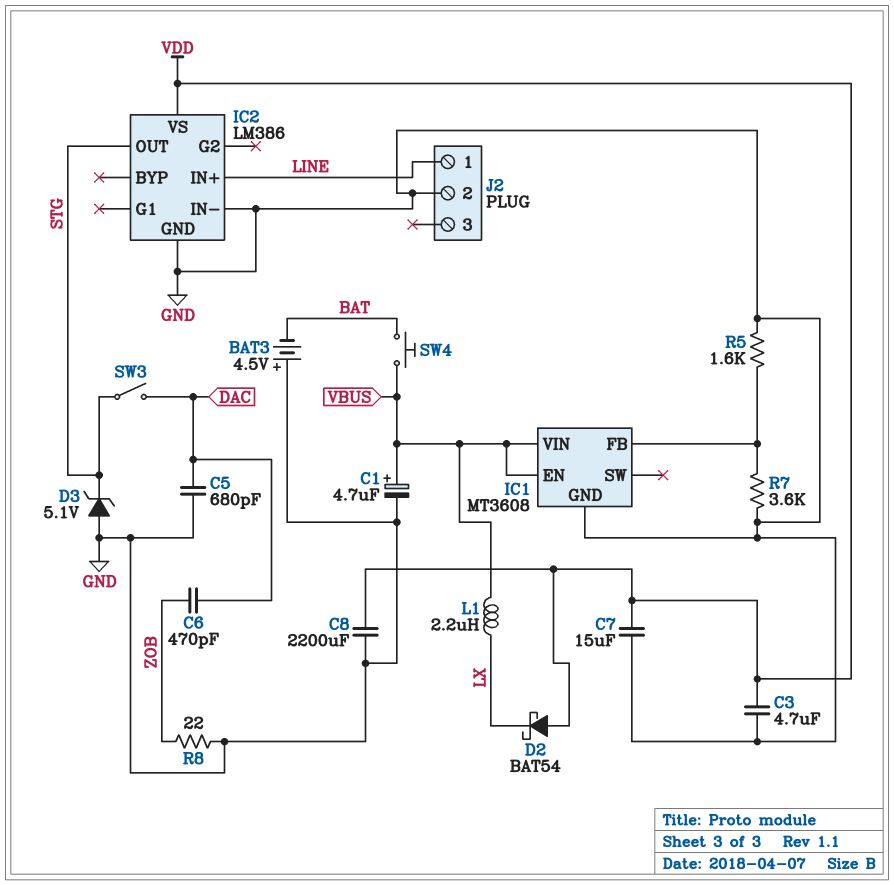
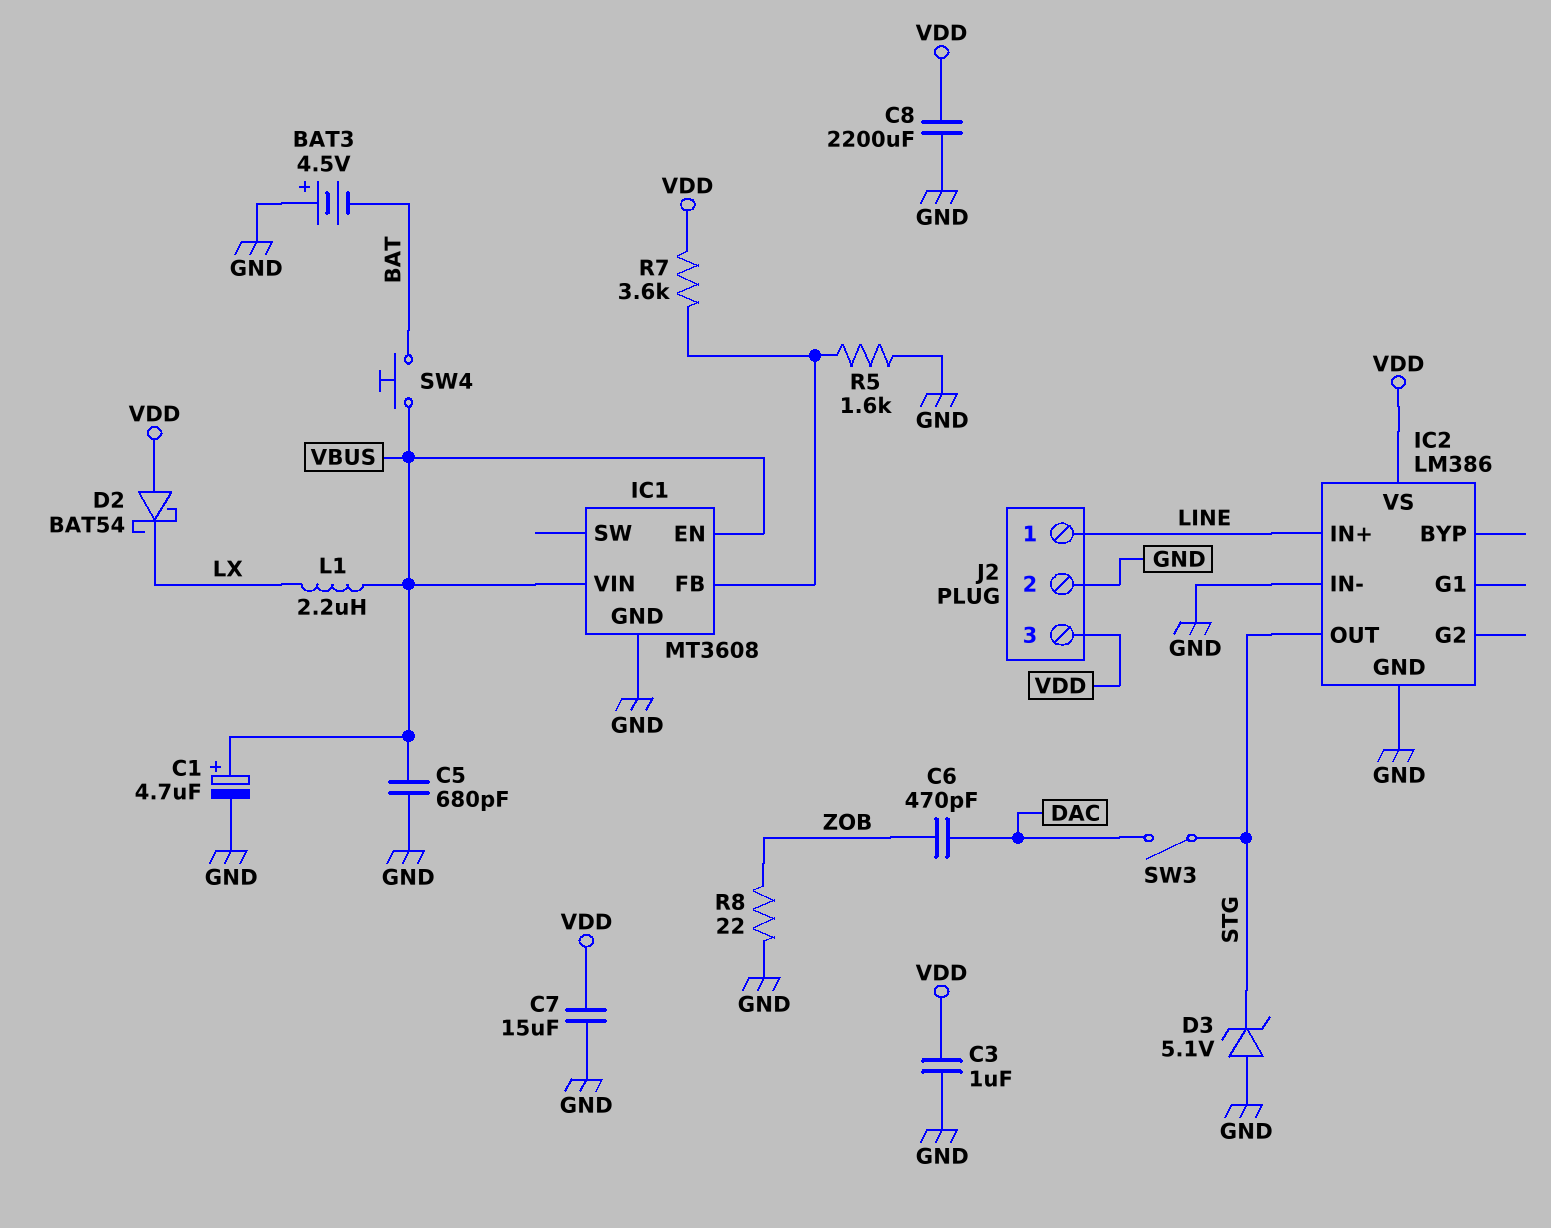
C3: 4.7uF (GND, VDD) -> 1uF (GND, VDD)
C5: 680pF (DAC, GND) -> 680pF (GND, VBUS)
J2 pin 3: none -> VDD
R7: 3.6k (GND, IC1/FB) -> 3.6k (IC1/FB, VDD)

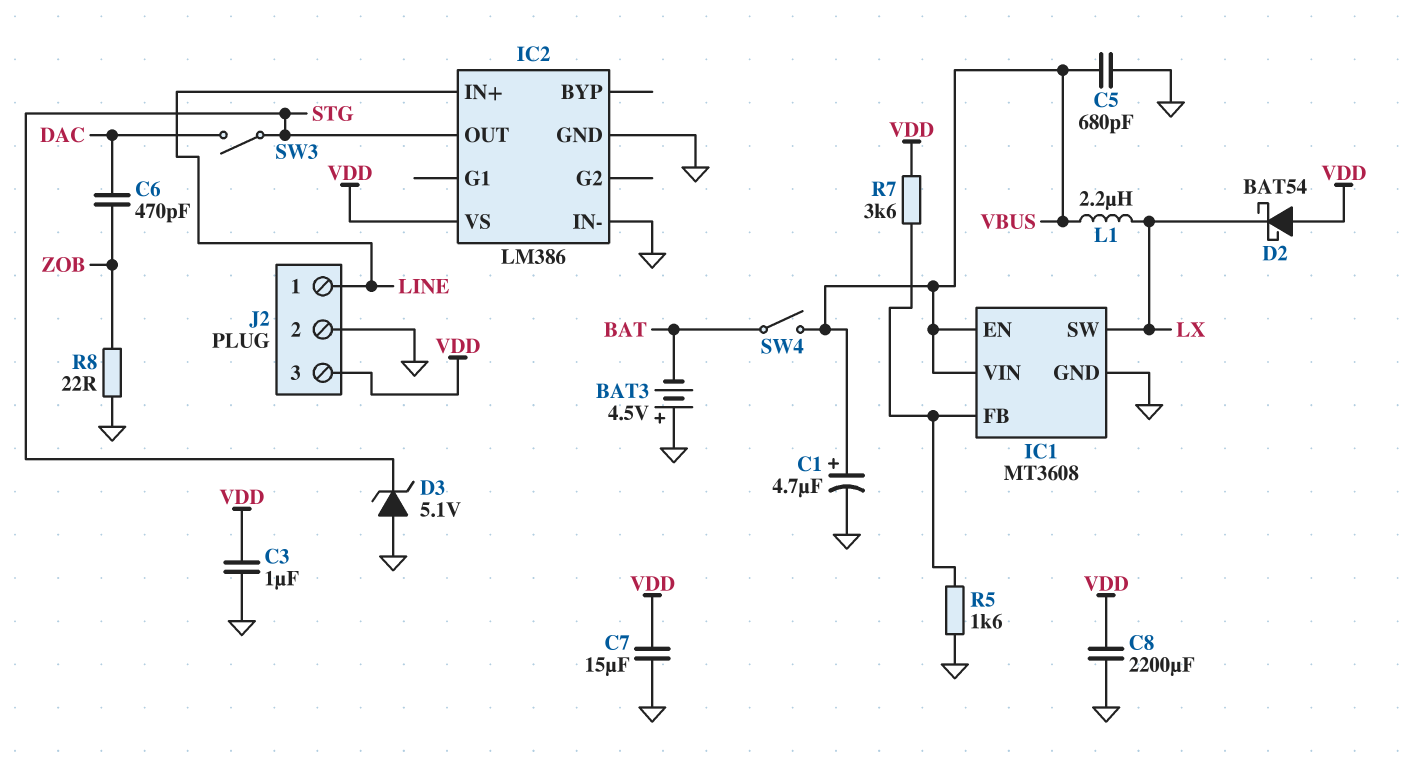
IC1 pin SW: none -> LX
SW4: button (BAT, VBUS) -> switch (BAT, VBUS)

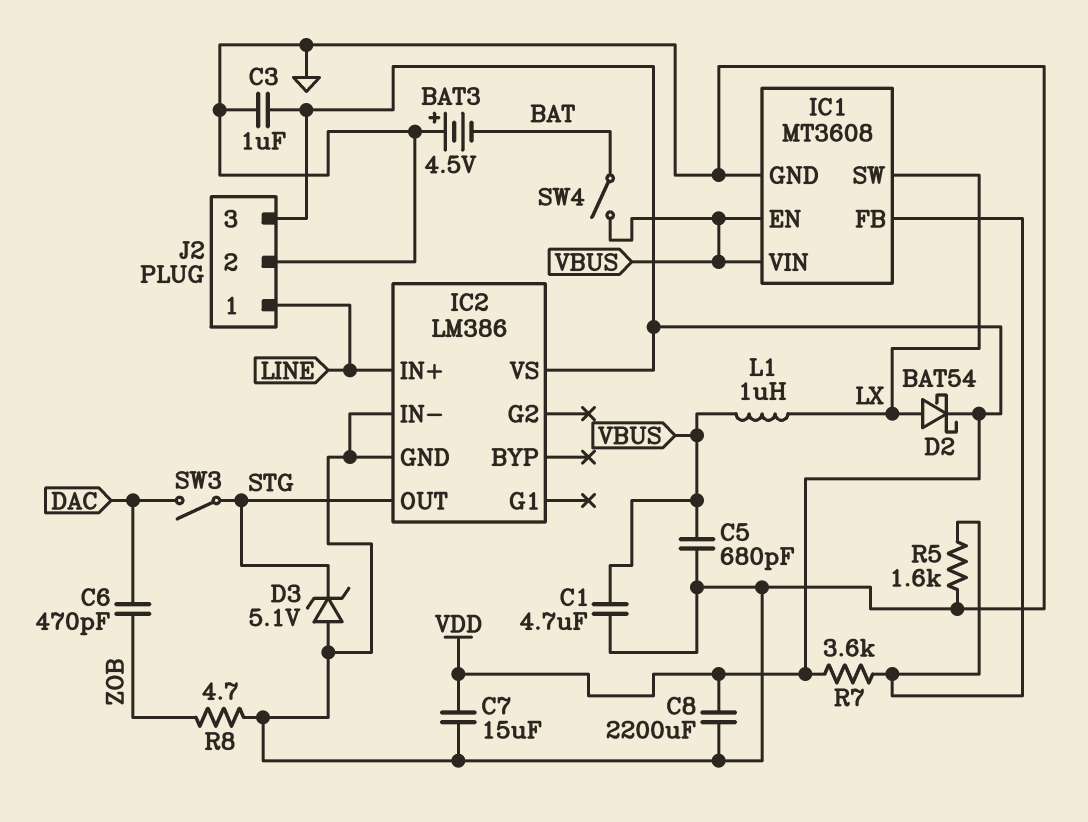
C1: 4.7uF (plus VBUS, minus GND) -> 4.7uF (GND, VBUS)
D2: schottky BAT54 (A VDD, K LX) -> schottky BAT54 (A LX, K VDD)
L1: 2.2uH (LX, VBUS) -> 1uH (LX, VBUS)
R8: 22 (GND, ZOB) -> 4.7 (GND, ZOB)

